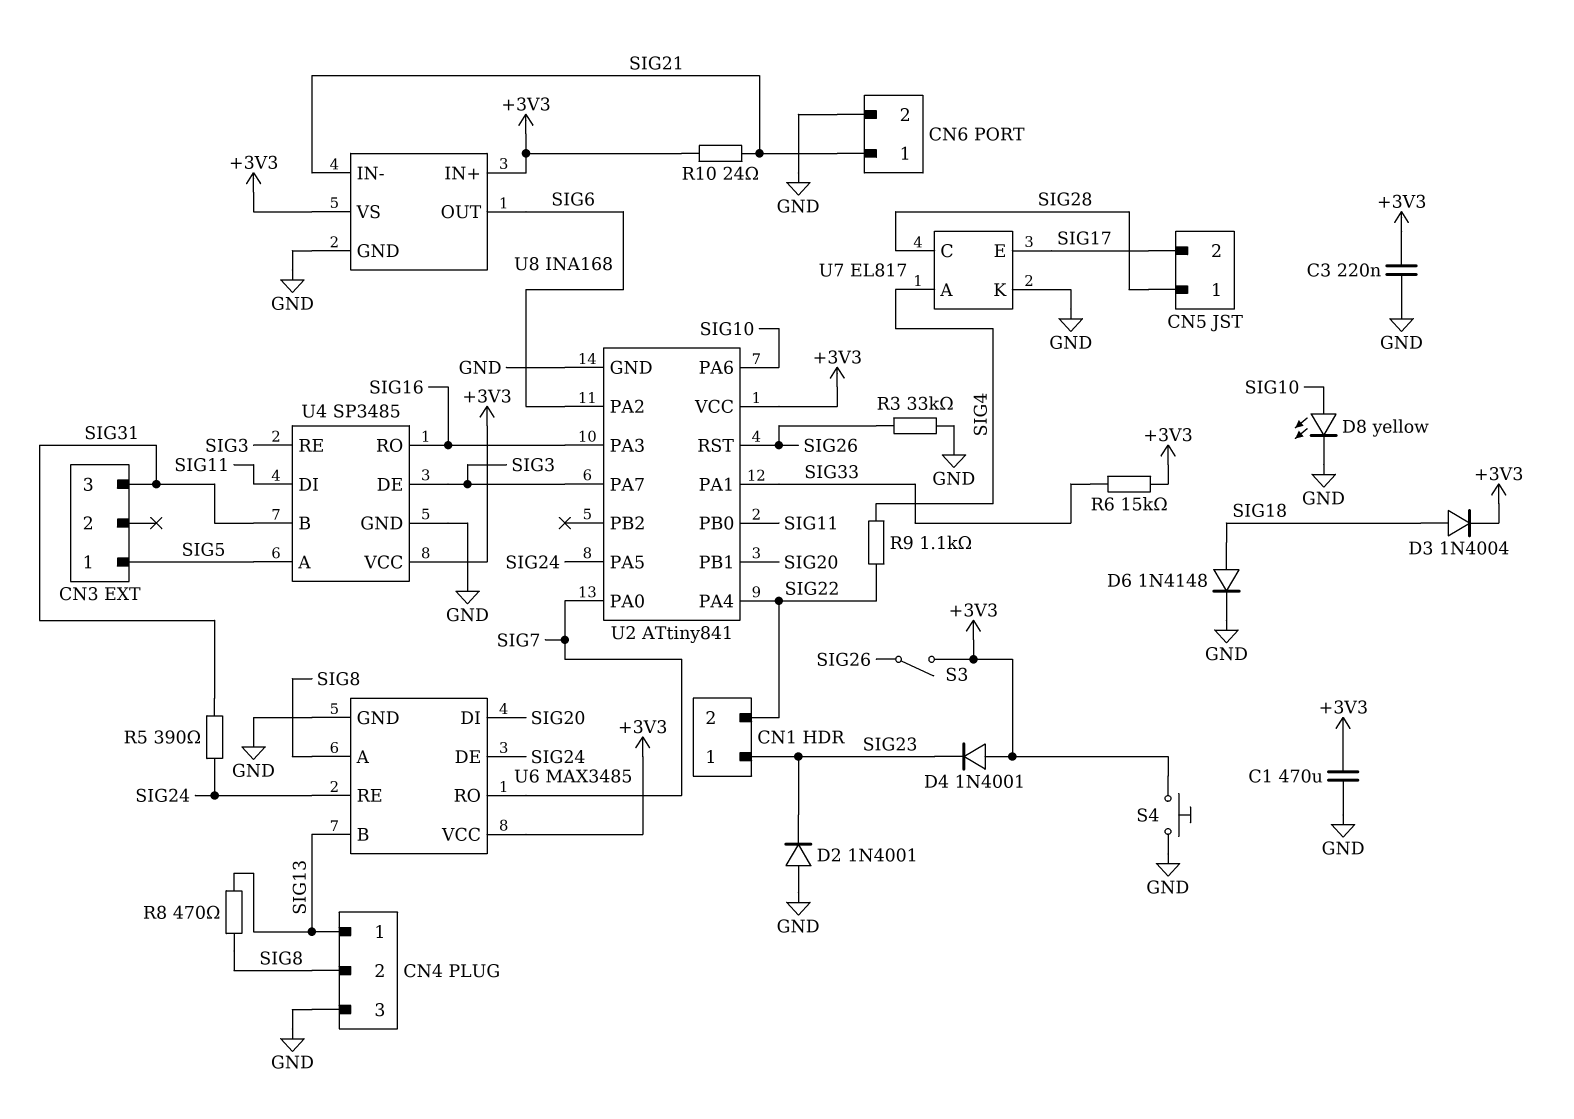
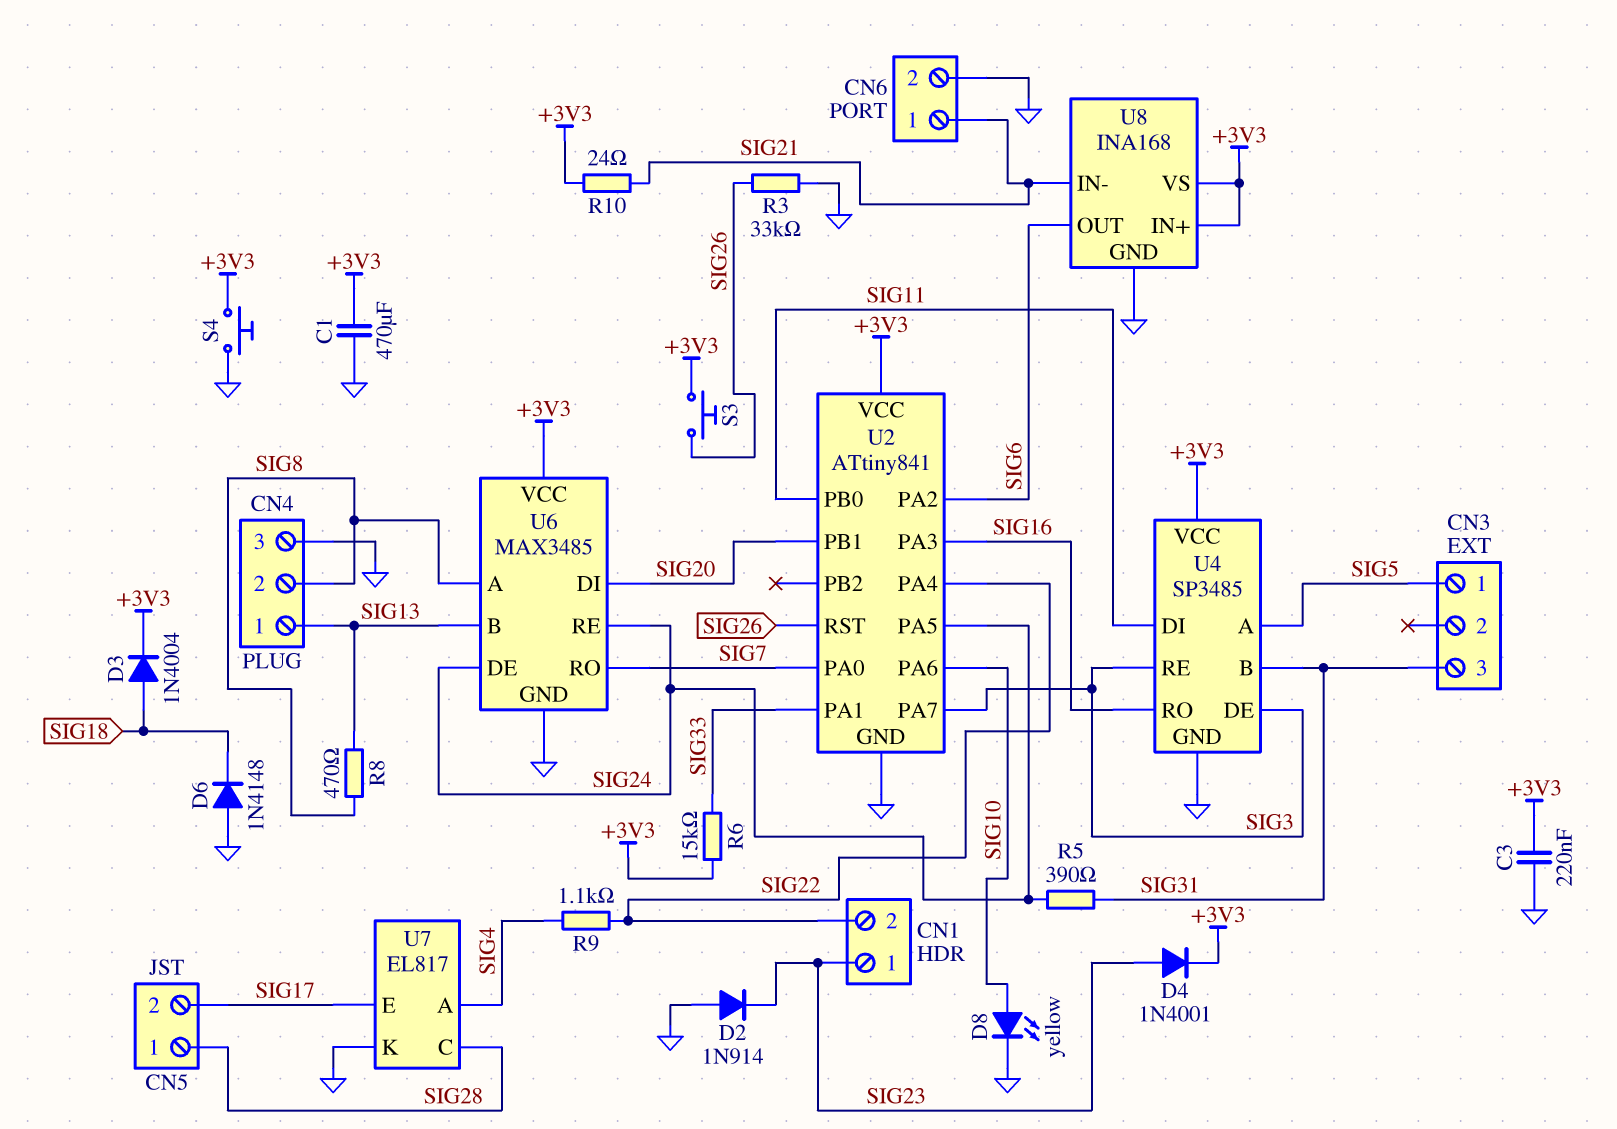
D2: diode 1N4001 (A GND, K SIG23) -> diode 1N914 (A GND, K SIG23)
D4: diode 1N4001 (A +3V3, K SIG23) -> diode 1N4001 (A SIG23, K +3V3)
D6: diode 1N4148 (A SIG18, K GND) -> diode 1N4148 (A GND, K SIG18)
S3: switch (+3V3, SIG26) -> button (+3V3, SIG26)

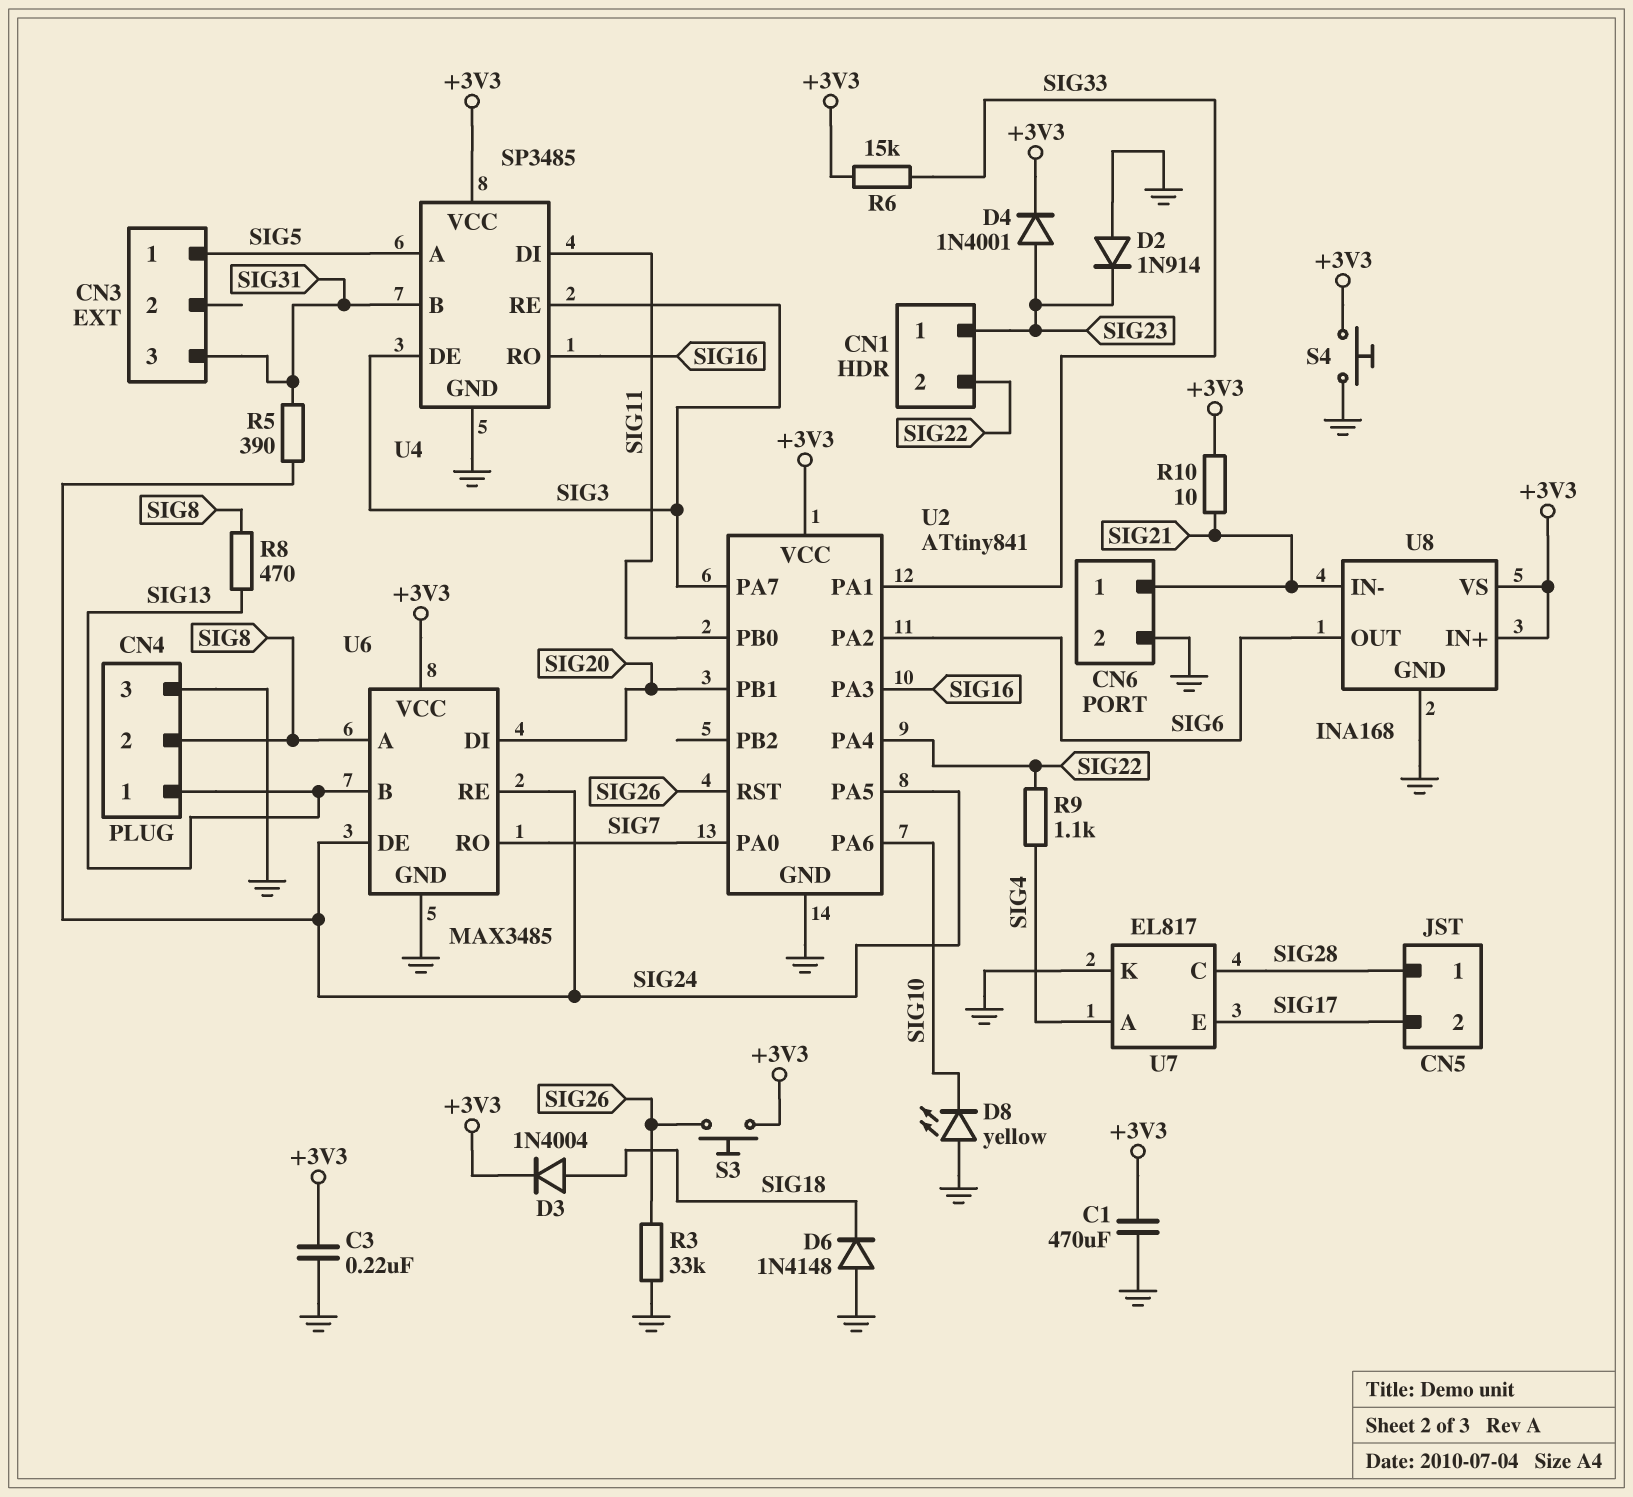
D8: LED yellow (A SIG10, K GND) -> LED yellow (A GND, K SIG10)
R10: 24 (+3V3, SIG21) -> 10 (+3V3, SIG21)

